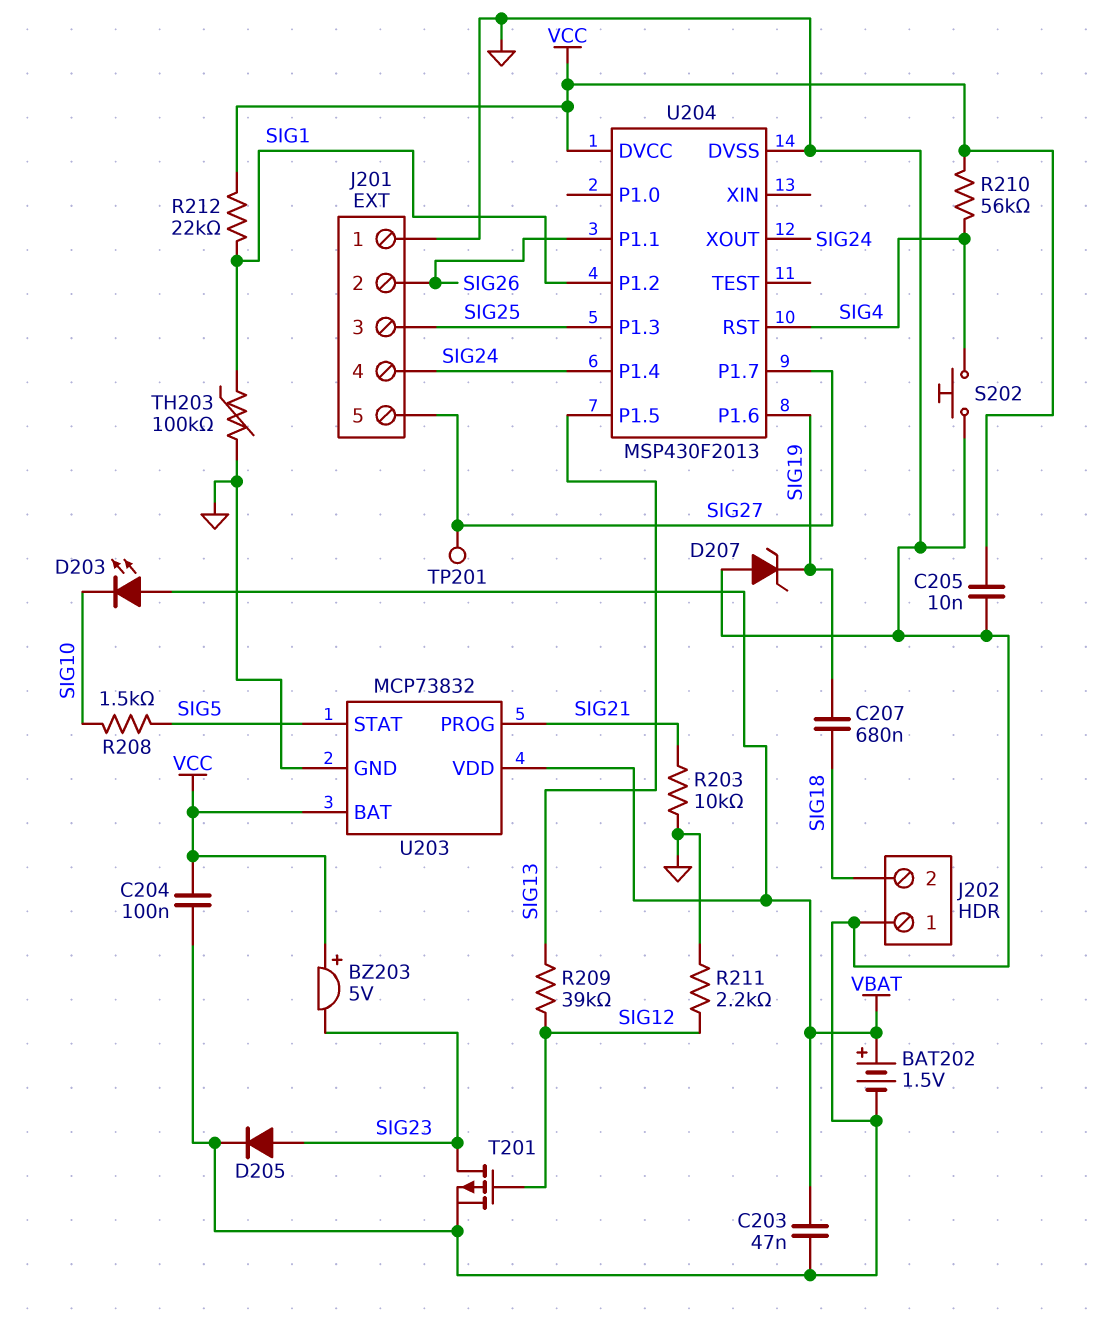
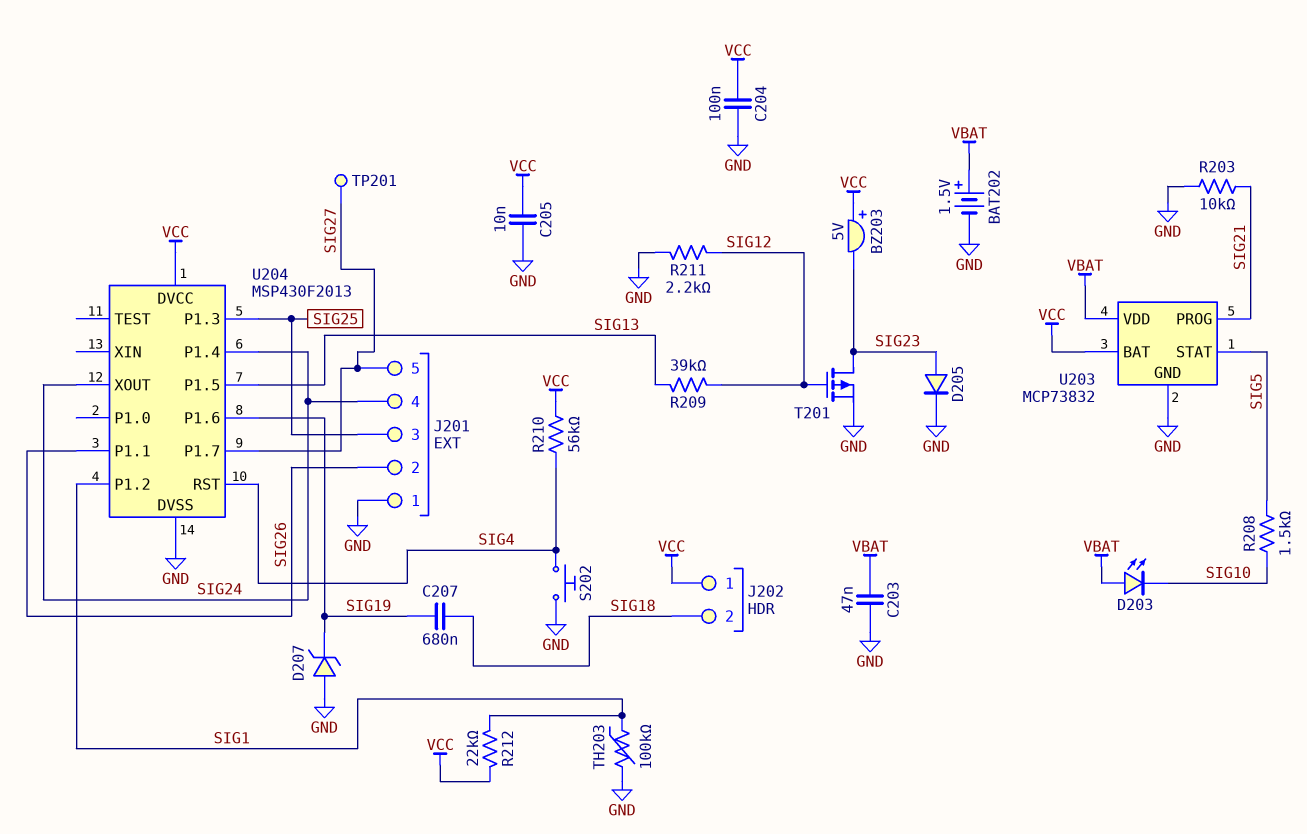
J202 pin 1: GND -> VCC

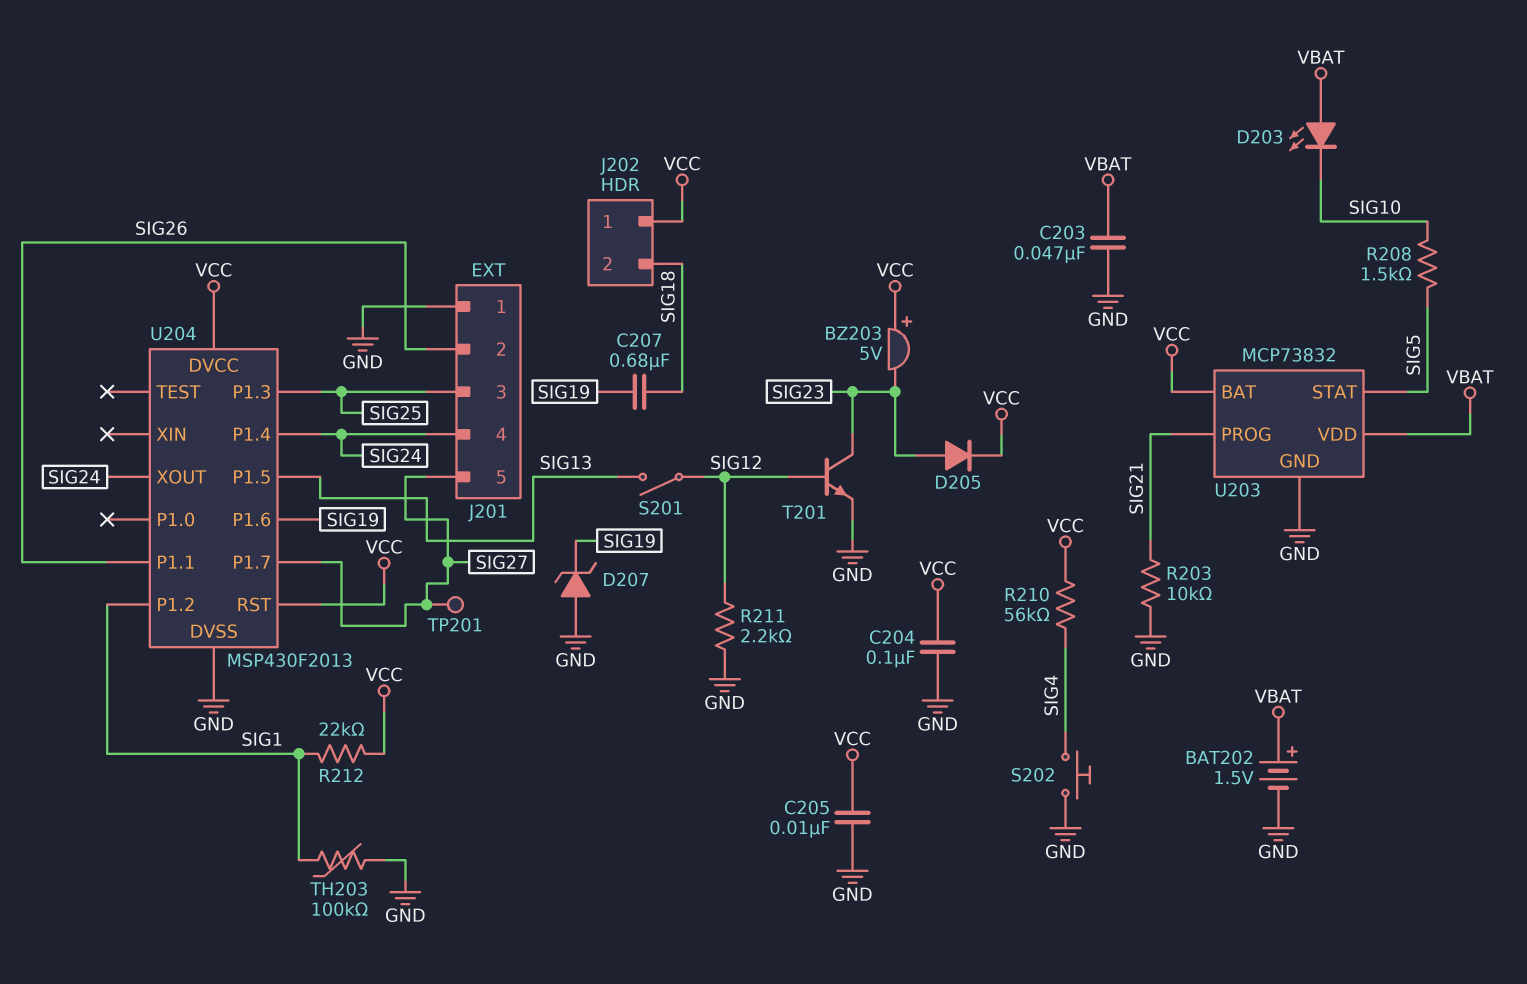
D205: diode (A SIG23, K GND) -> diode (A SIG23, K VCC)
R209: 39k (SIG12, SIG13) -> none
S201: none -> switch (SIG12, SIG13)
T201: PMOS (G SIG12, D SIG23, S GND) -> NPN (B SIG12, C SIG23, E GND)
U204 pin RST: SIG4 -> VCC

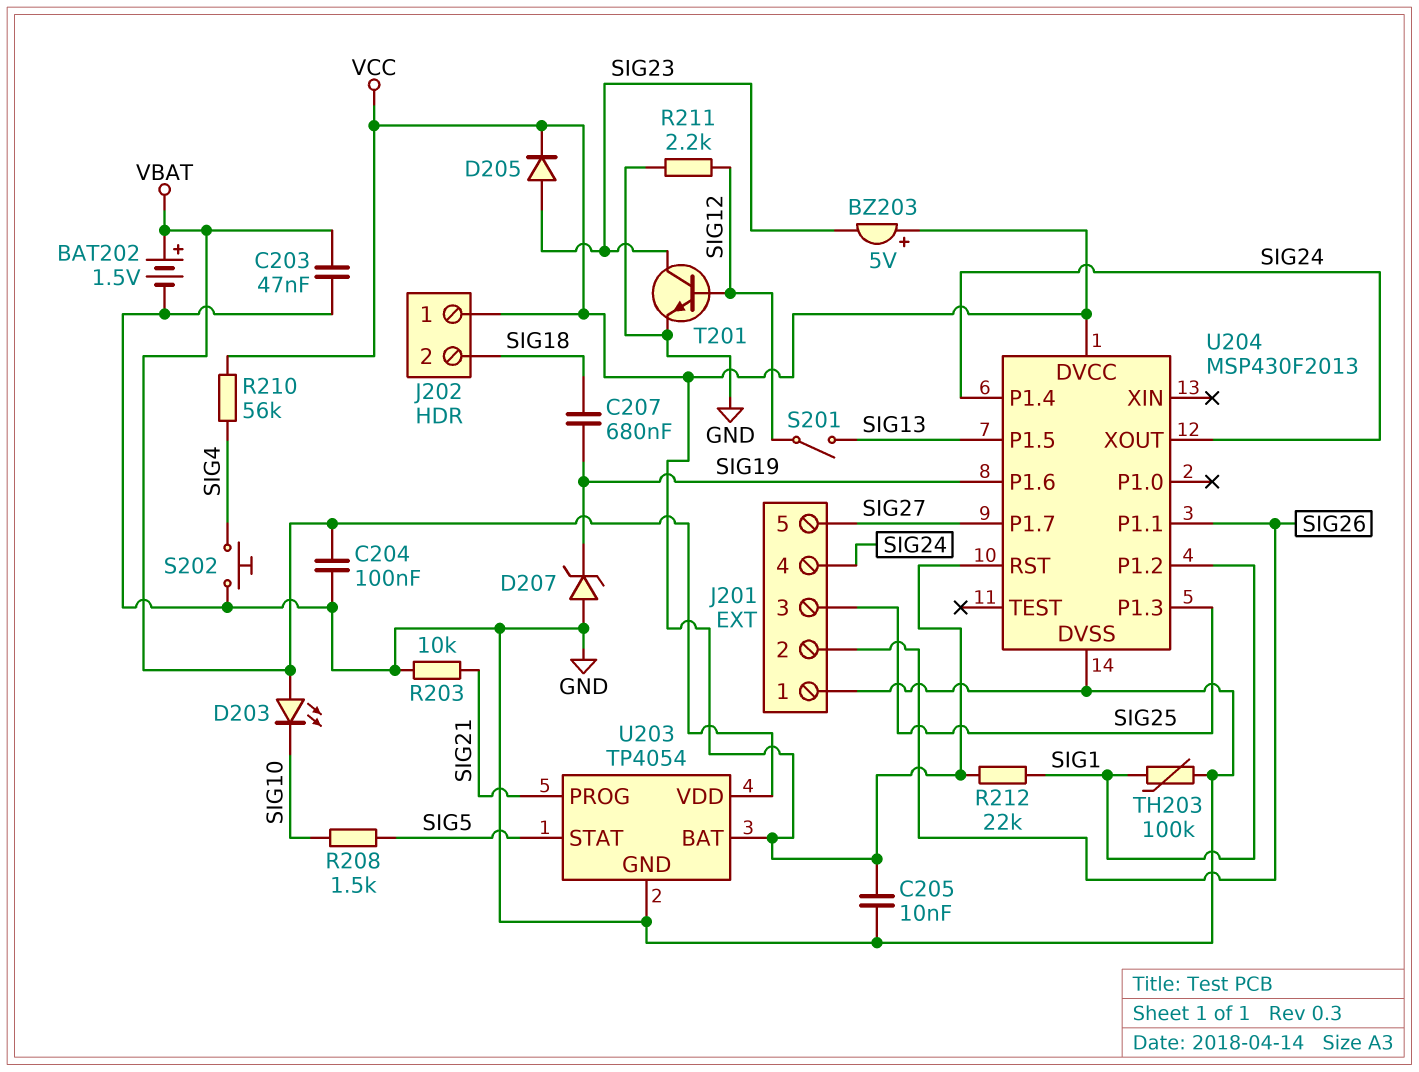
C204: 100nF (GND, VCC) -> 100nF (GND, VBAT)
TP201: test point (SIG27) -> none
U203: MCP73832 -> TP4054

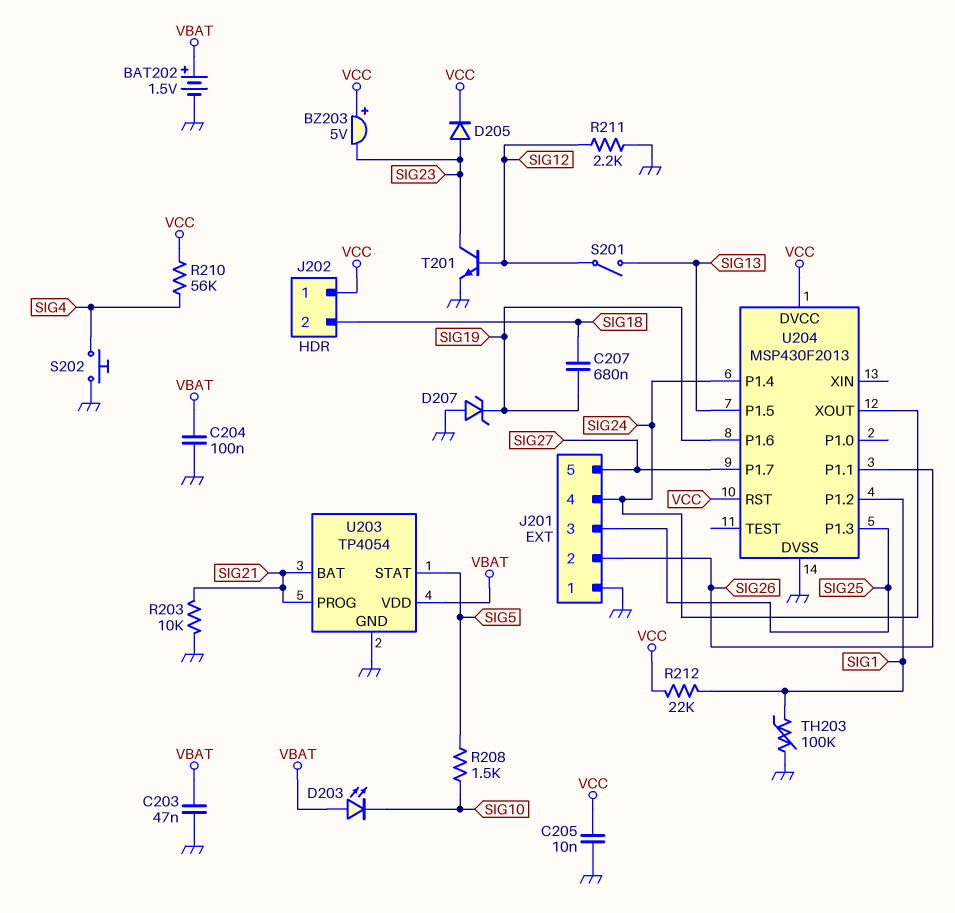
U203 pin BAT: VCC -> SIG21

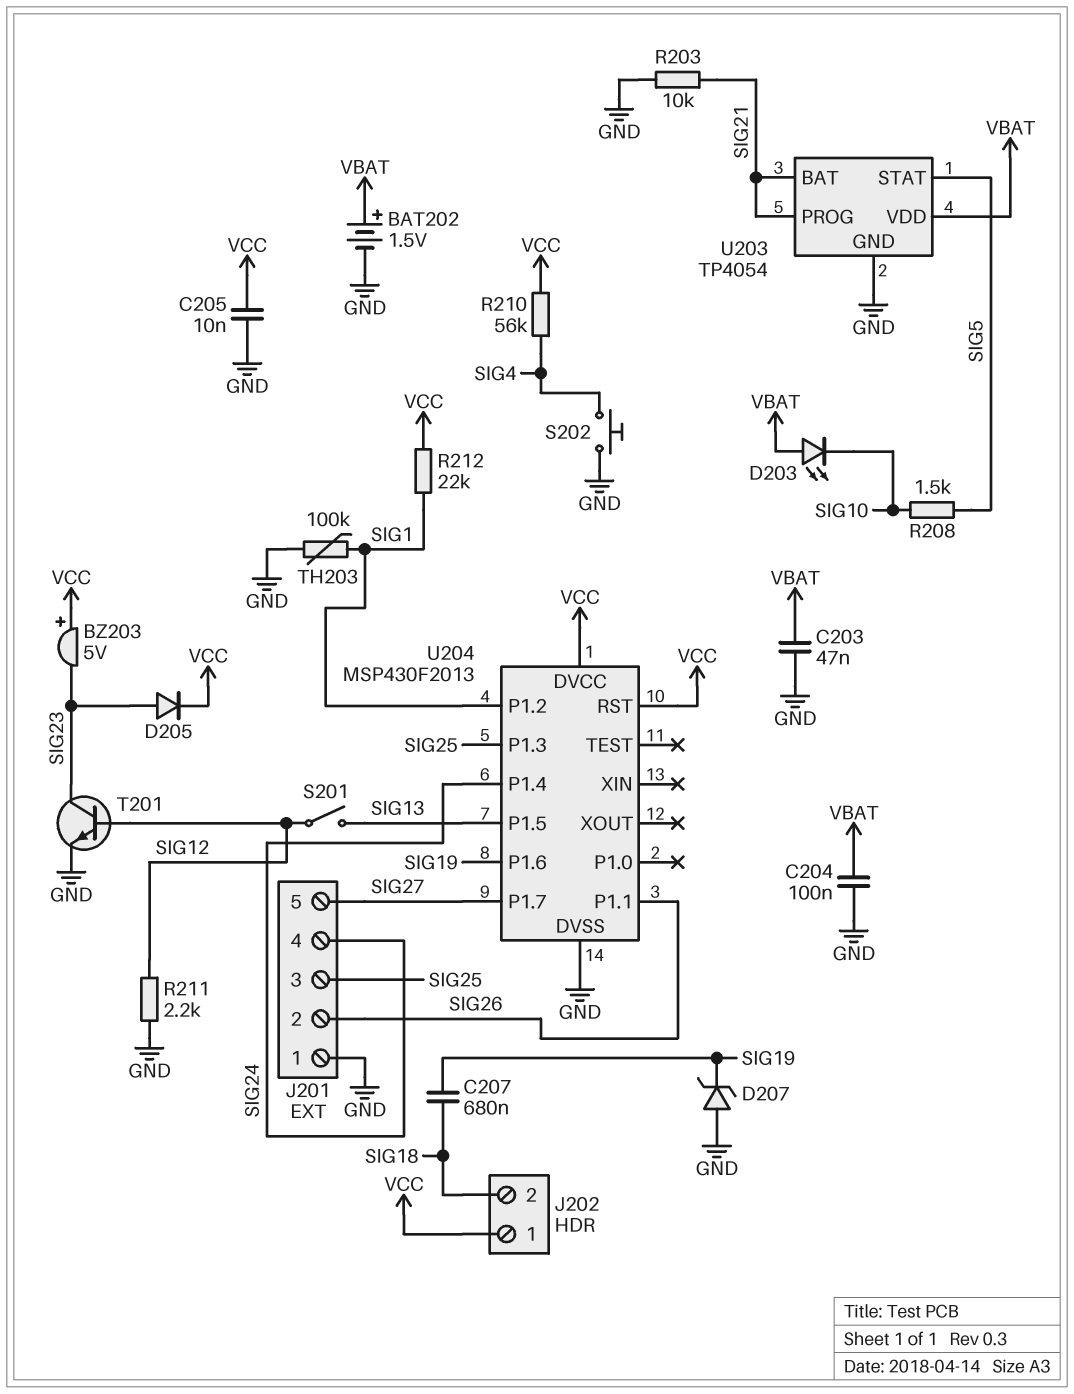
U204 pin XOUT: SIG24 -> none

